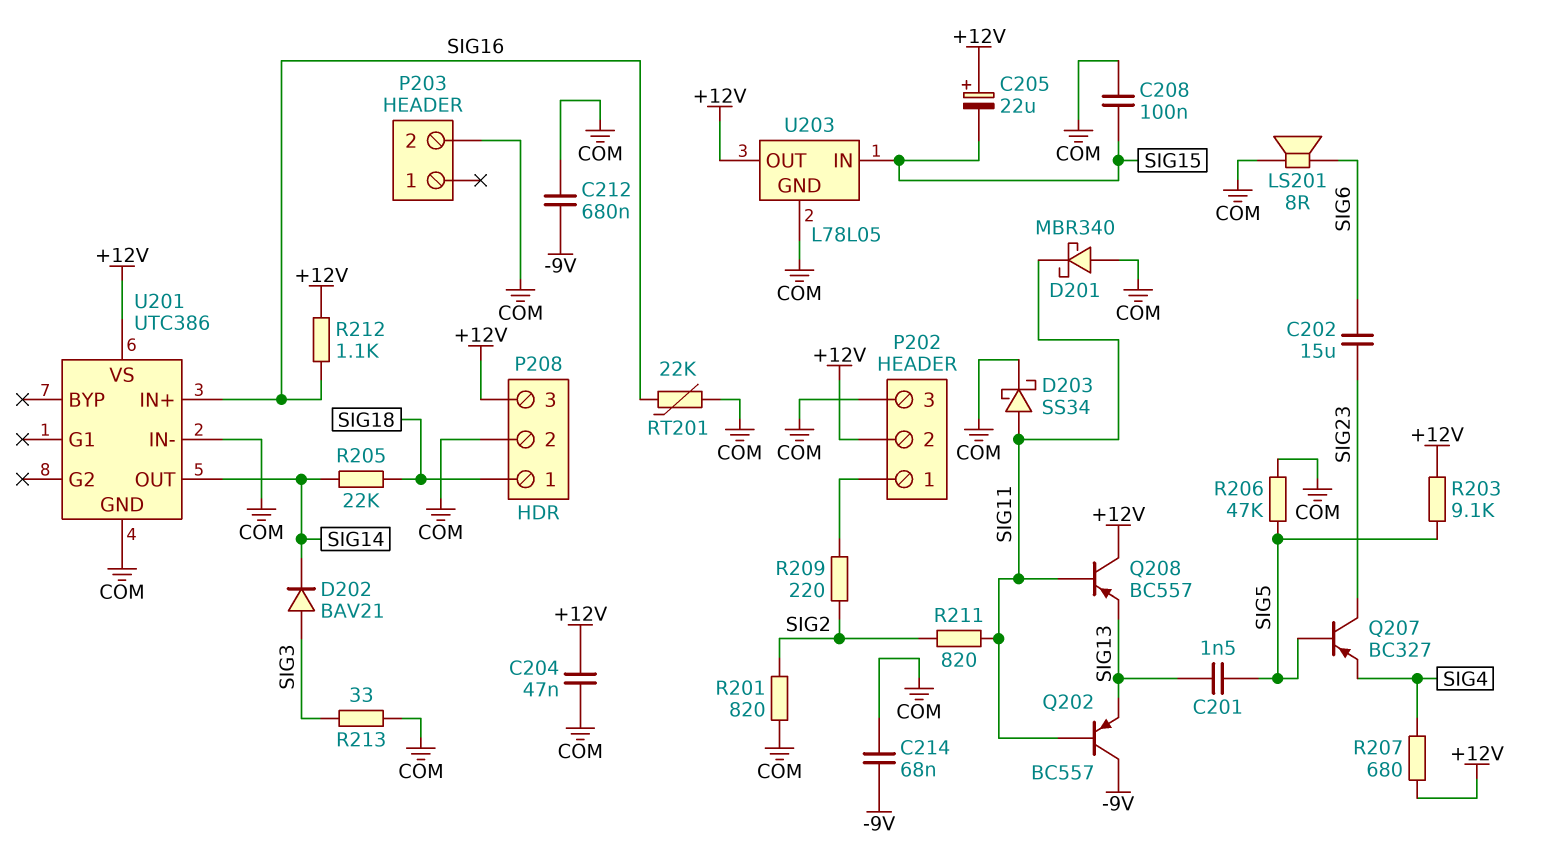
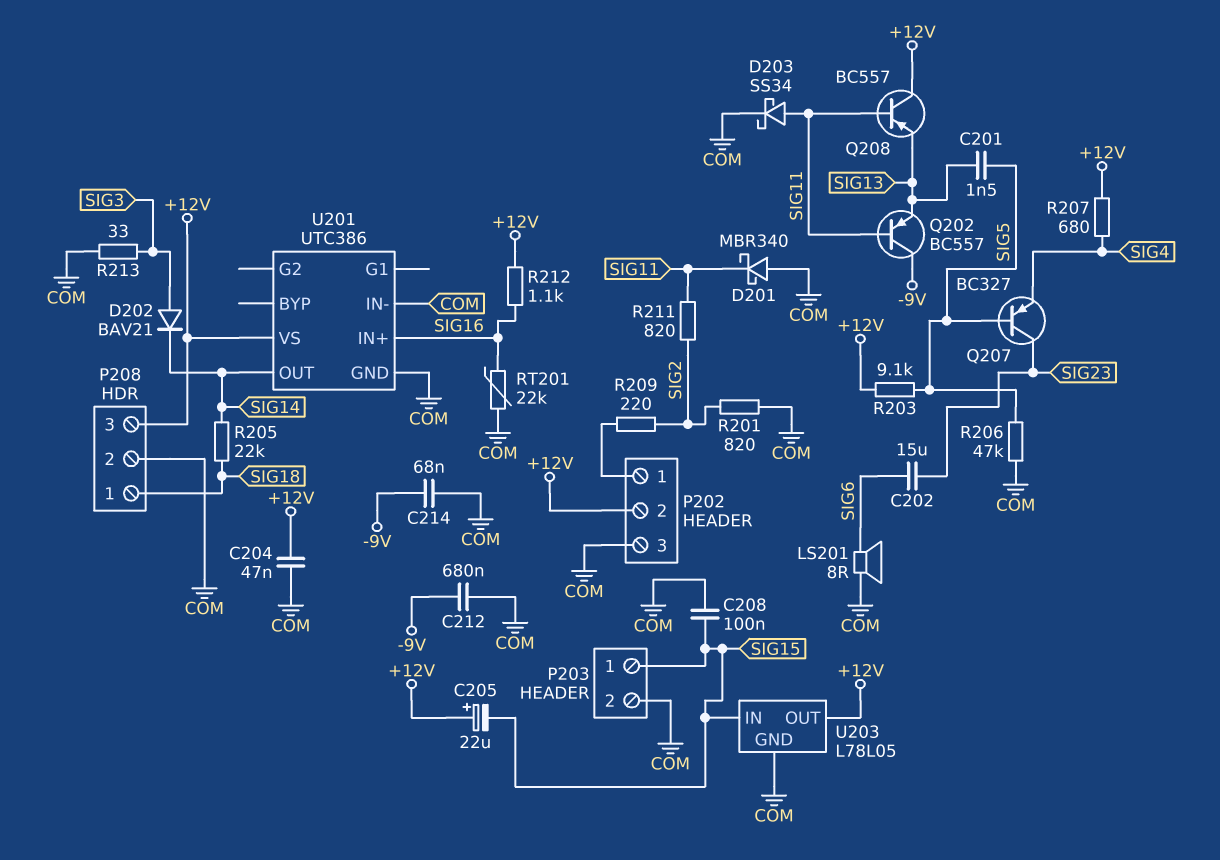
P203 pin 1: none -> SIG15

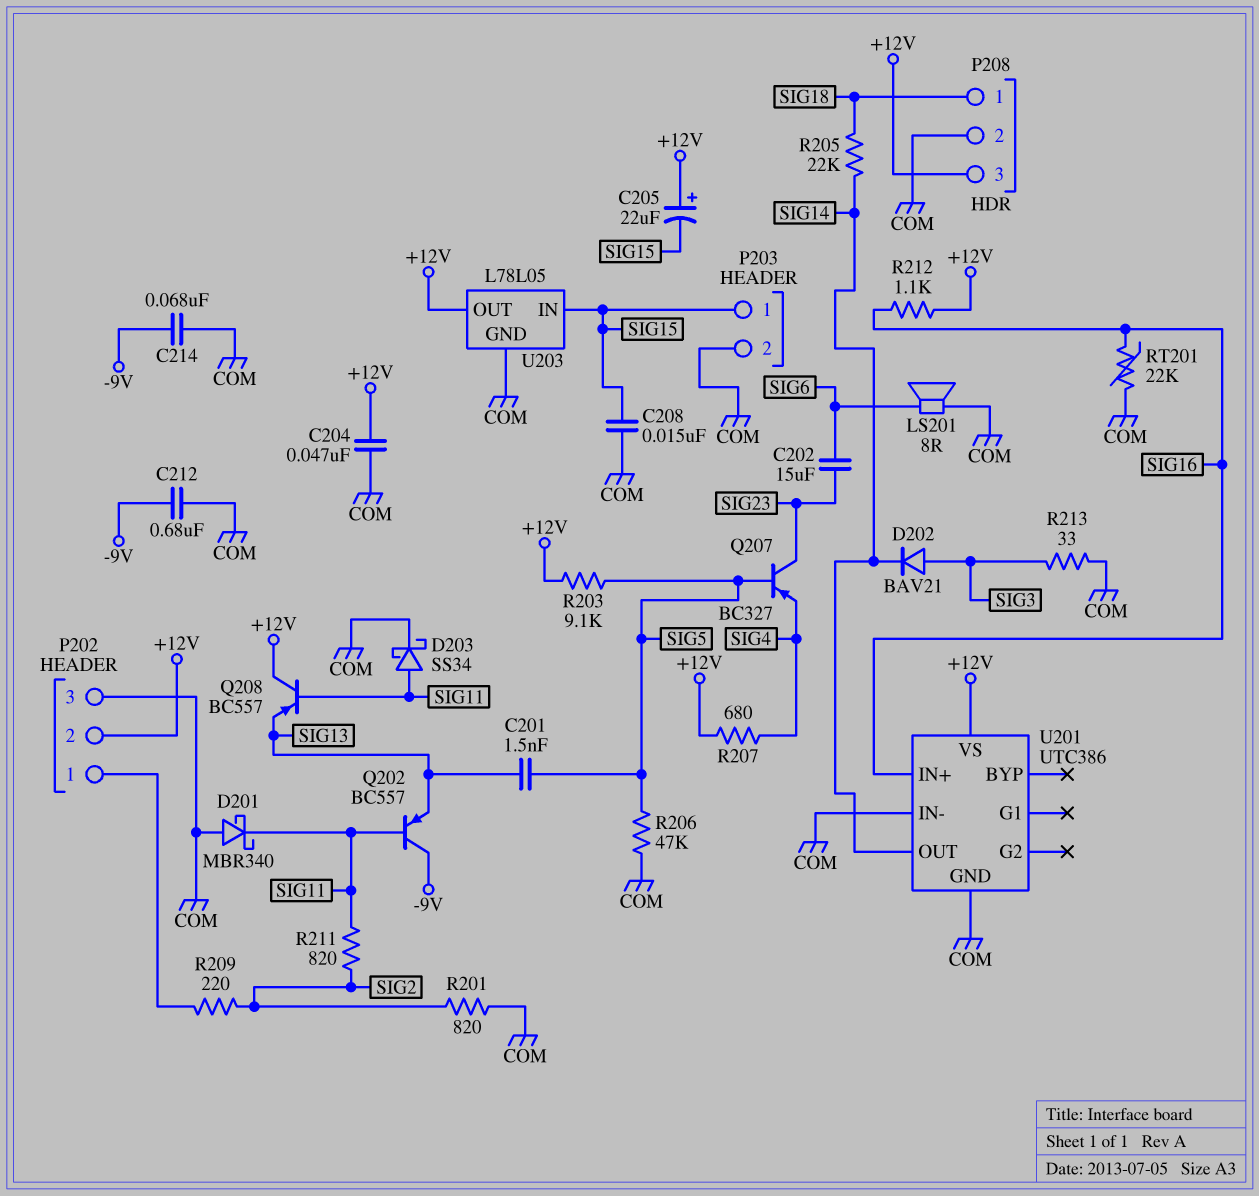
C208: 100nF (COM, SIG15) -> 15nF (COM, SIG15)

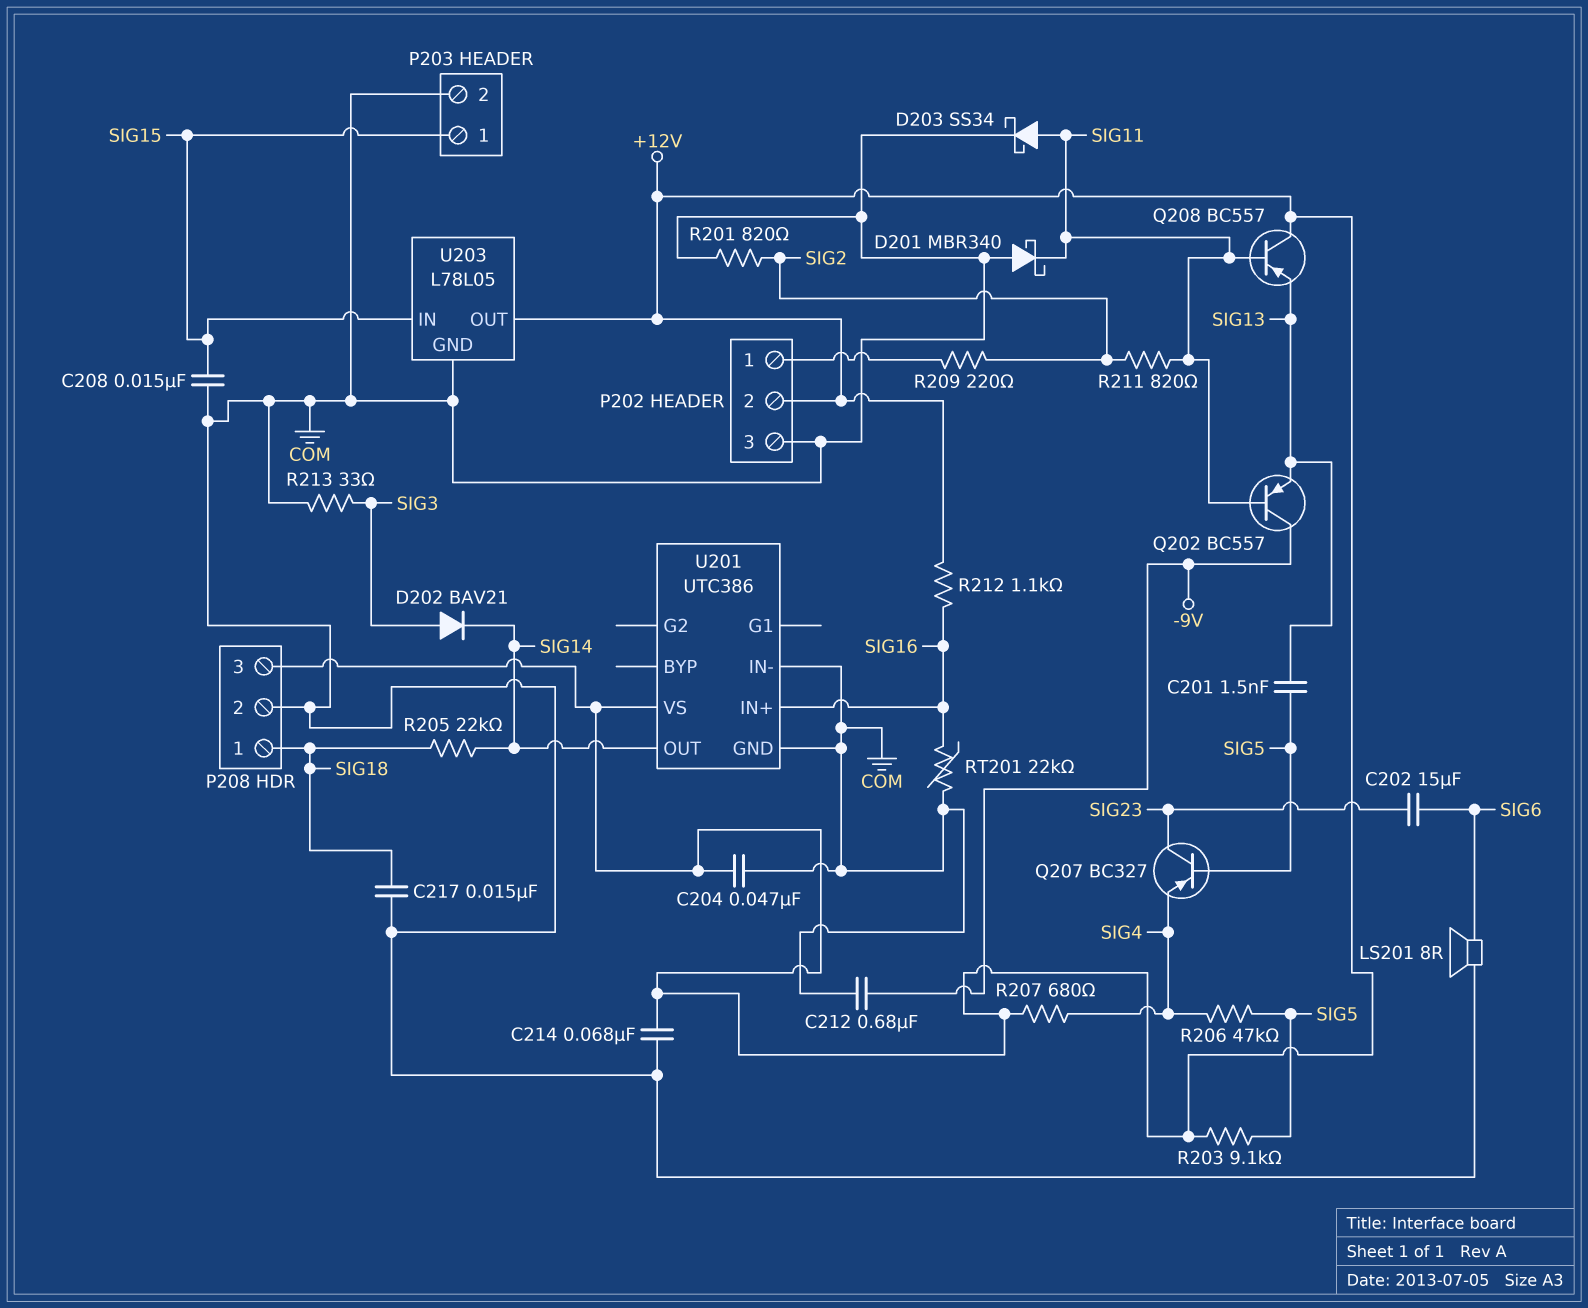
C205: 22uF (plus +12V, minus SIG15) -> none
C214: 68nF (-9V, COM) -> 68nF (+12V, COM)
C217: none -> 15nF (COM, SIG18)
R206: 47k (COM, SIG5) -> 47k (SIG4, SIG5)

